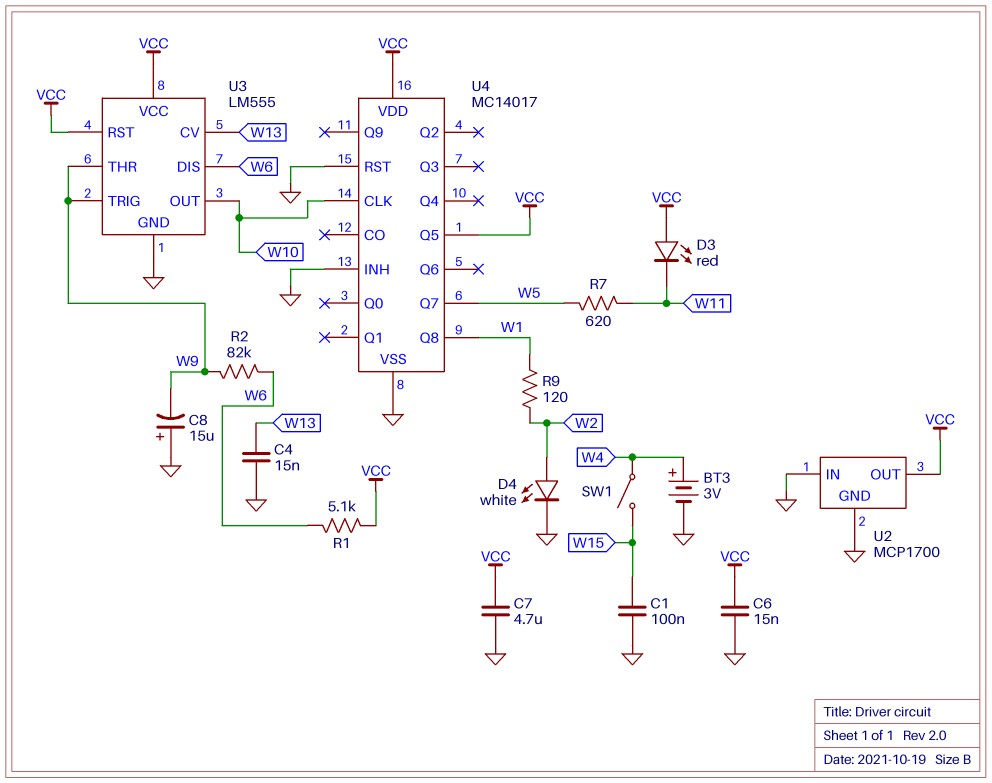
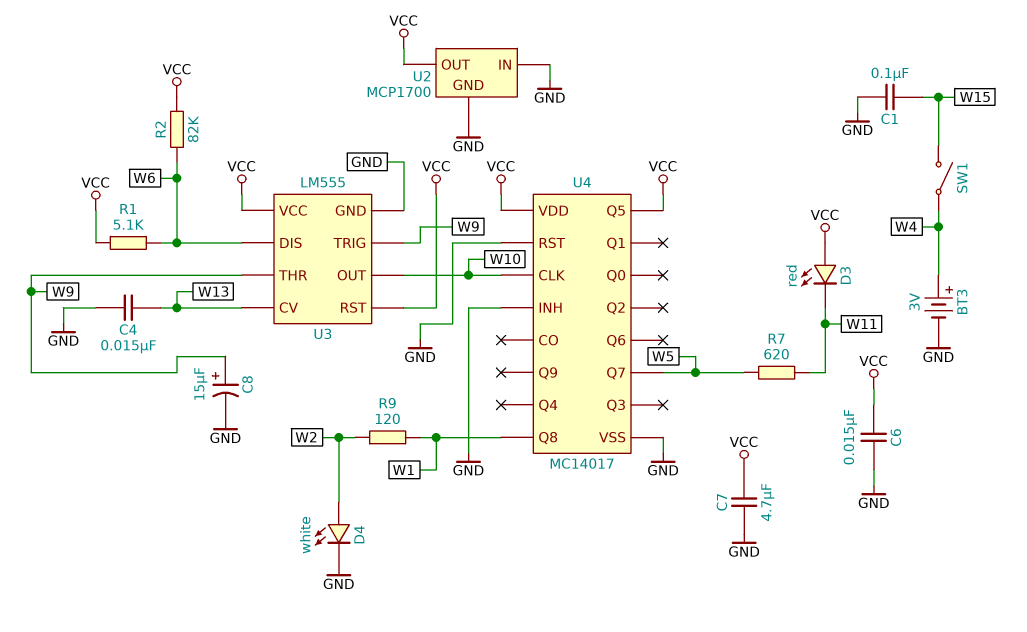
C8: 15uF (plus GND, minus W9) -> 15uF (plus W9, minus GND)
R2: 82k (W6, W9) -> 82k (VCC, W6)

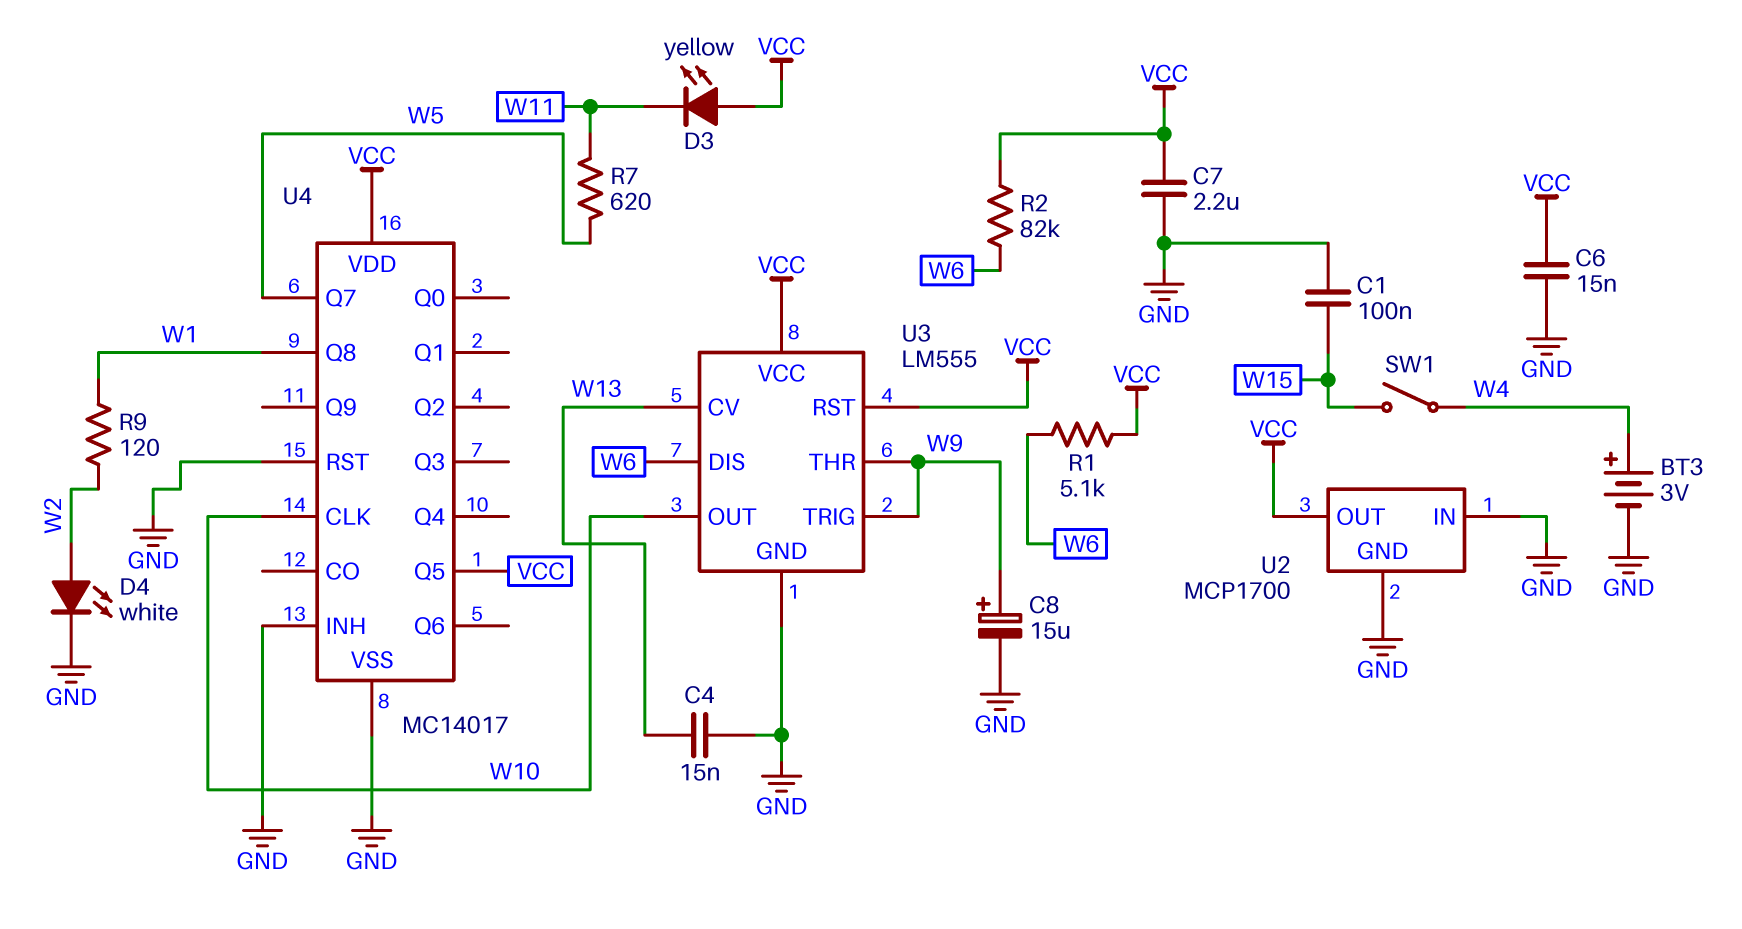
C7: 4.7uF (GND, VCC) -> 2.2uF (GND, VCC)
D3: LED red (A VCC, K W11) -> LED yellow (A VCC, K W11)

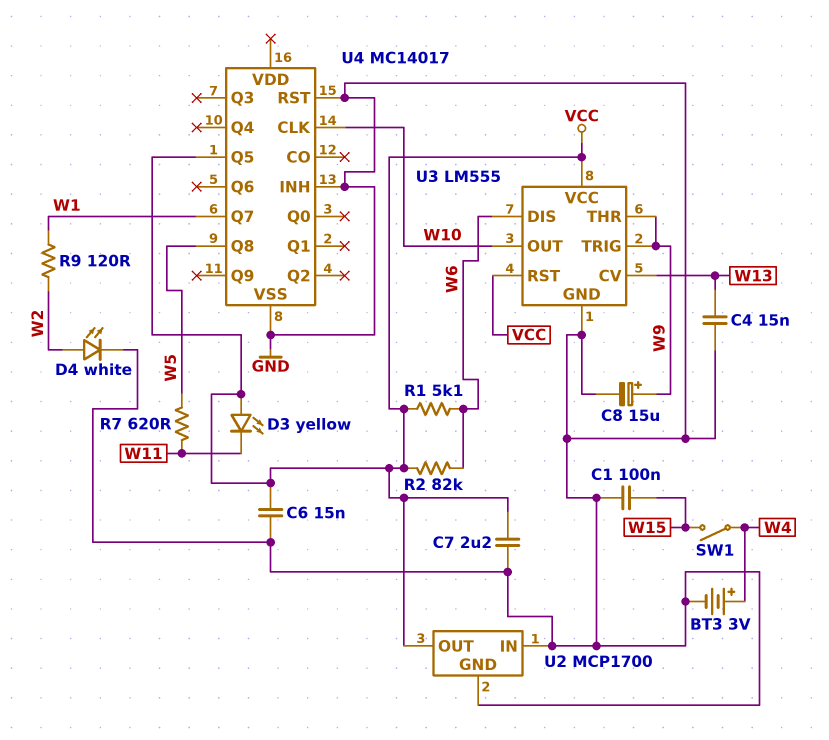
U4 pin Q7: W5 -> W1
U4 pin Q8: W1 -> W5
U4 pin VDD: VCC -> none

